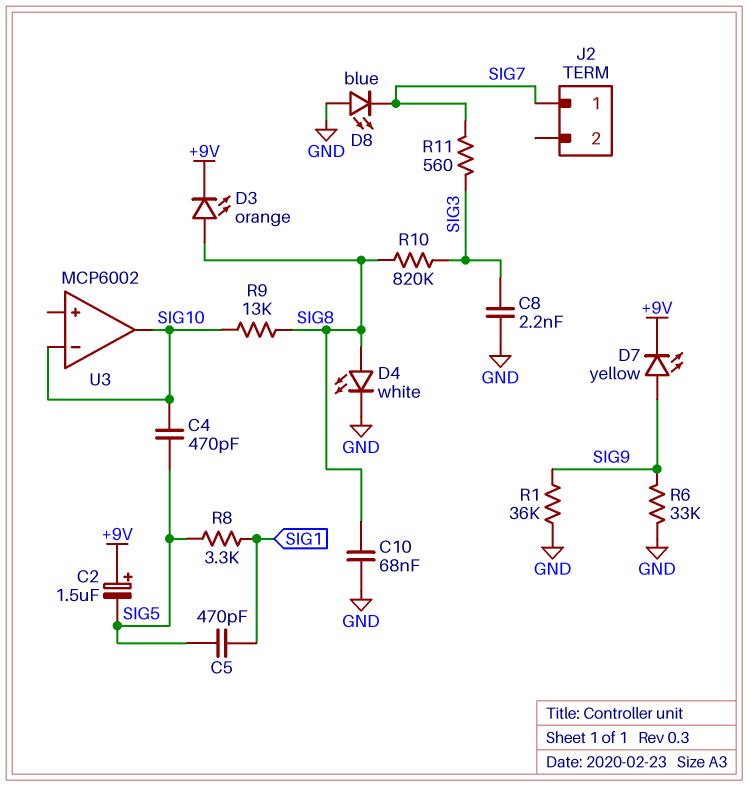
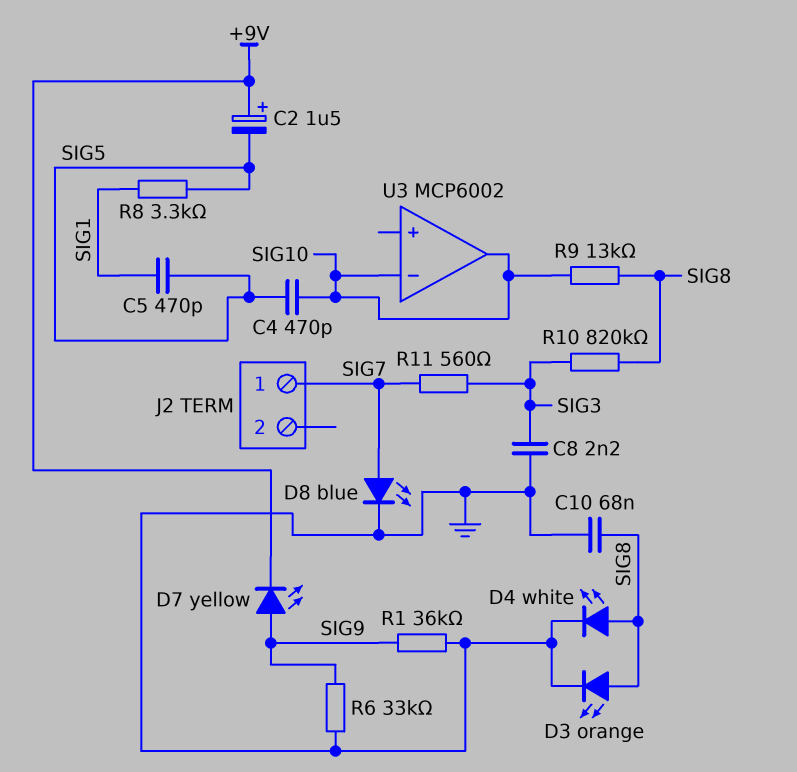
D3: LED orange (A SIG8, K +9V) -> LED orange (A SIG8, K GND)
D8: LED blue (A GND, K SIG7) -> LED blue (A SIG7, K GND)

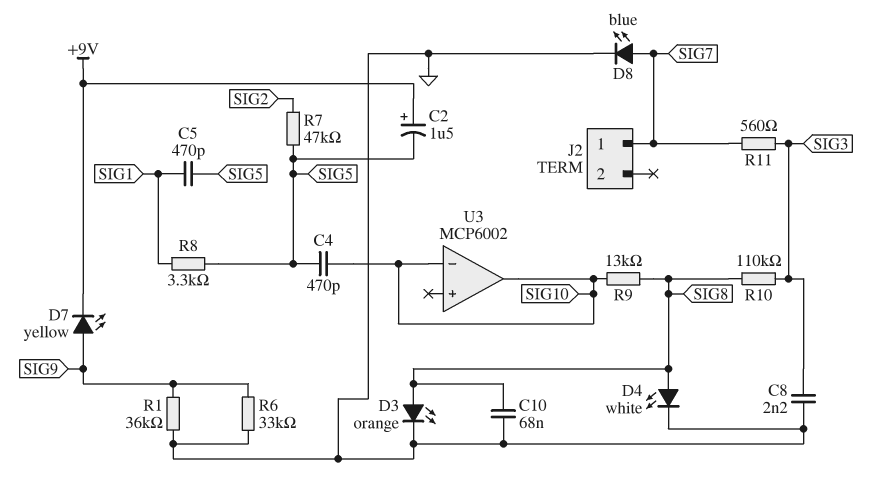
R7: none -> 47k (SIG2, SIG5)
R10: 820k (SIG3, SIG8) -> 110k (SIG3, SIG8)

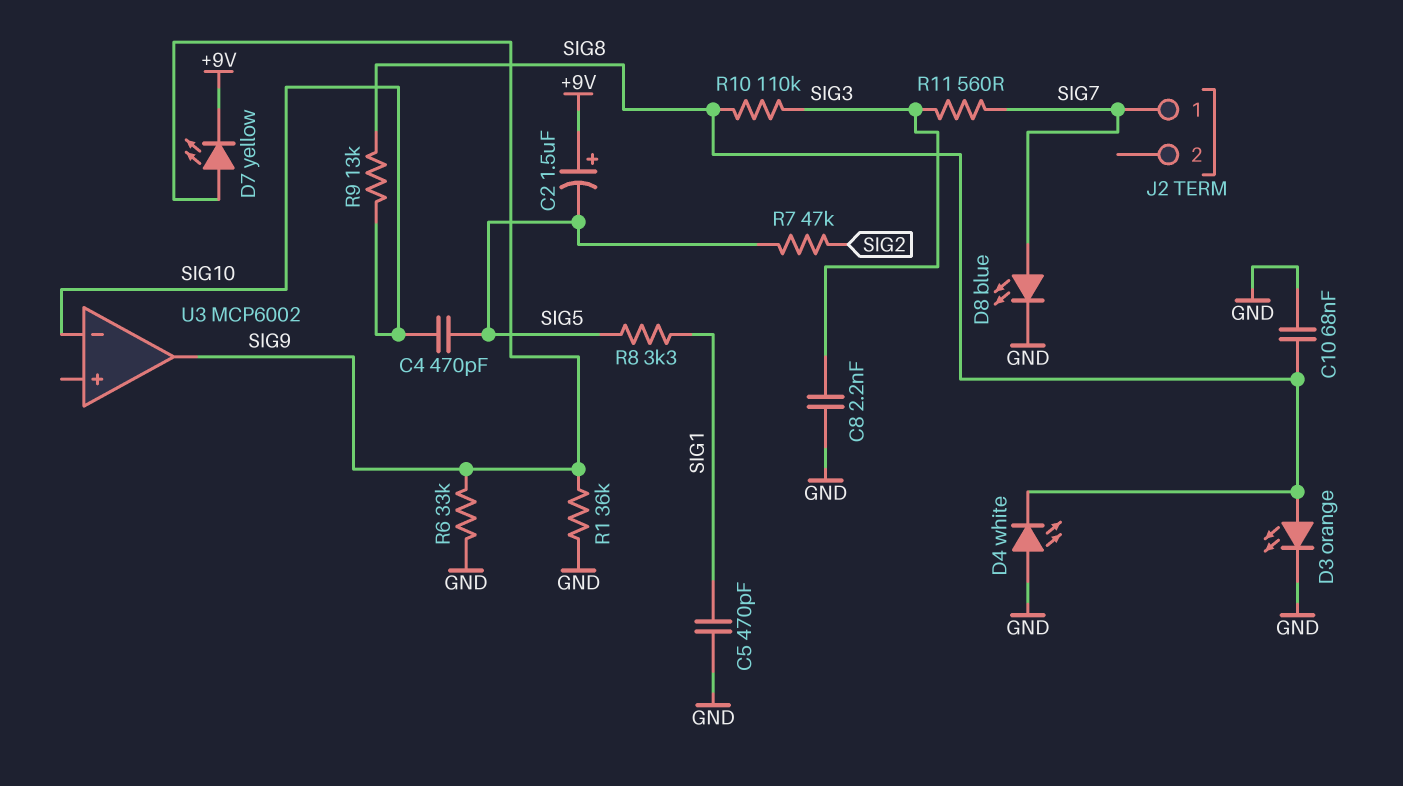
C5: 470pF (SIG1, SIG5) -> 470pF (GND, SIG1)
D4: LED white (A SIG8, K GND) -> LED white (A GND, K SIG8)
U3 pin out: SIG10 -> SIG9

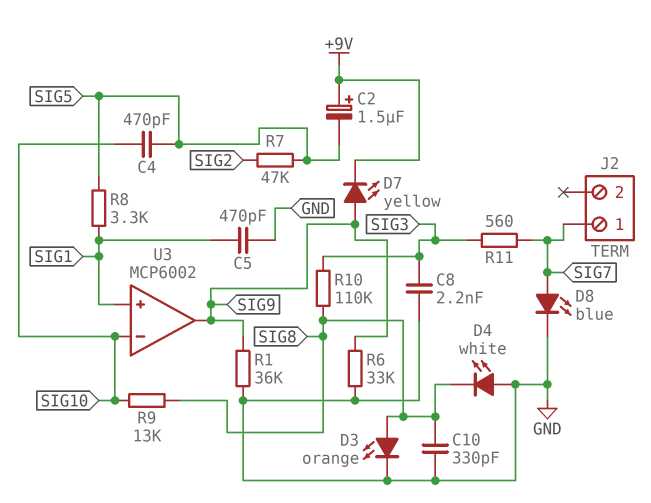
C10: 68nF (GND, SIG8) -> 330pF (GND, SIG8)
U3 pin in+: none -> SIG1

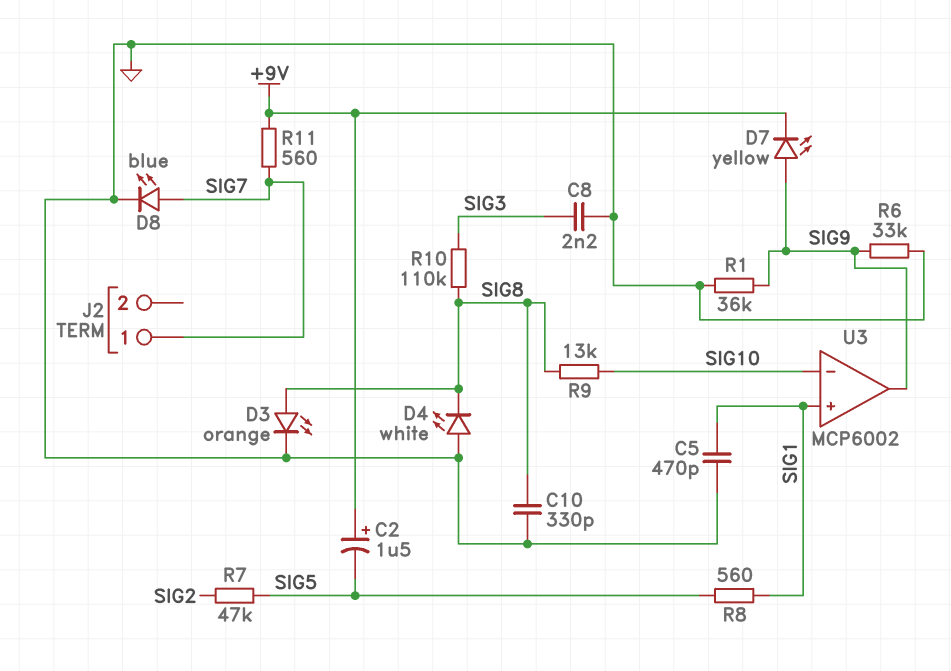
C4: 470pF (SIG5, SIG10) -> none
R8: 3.3k (SIG1, SIG5) -> 560 (SIG1, SIG5)
R11: 560 (SIG3, SIG7) -> 560 (+9V, SIG7)

